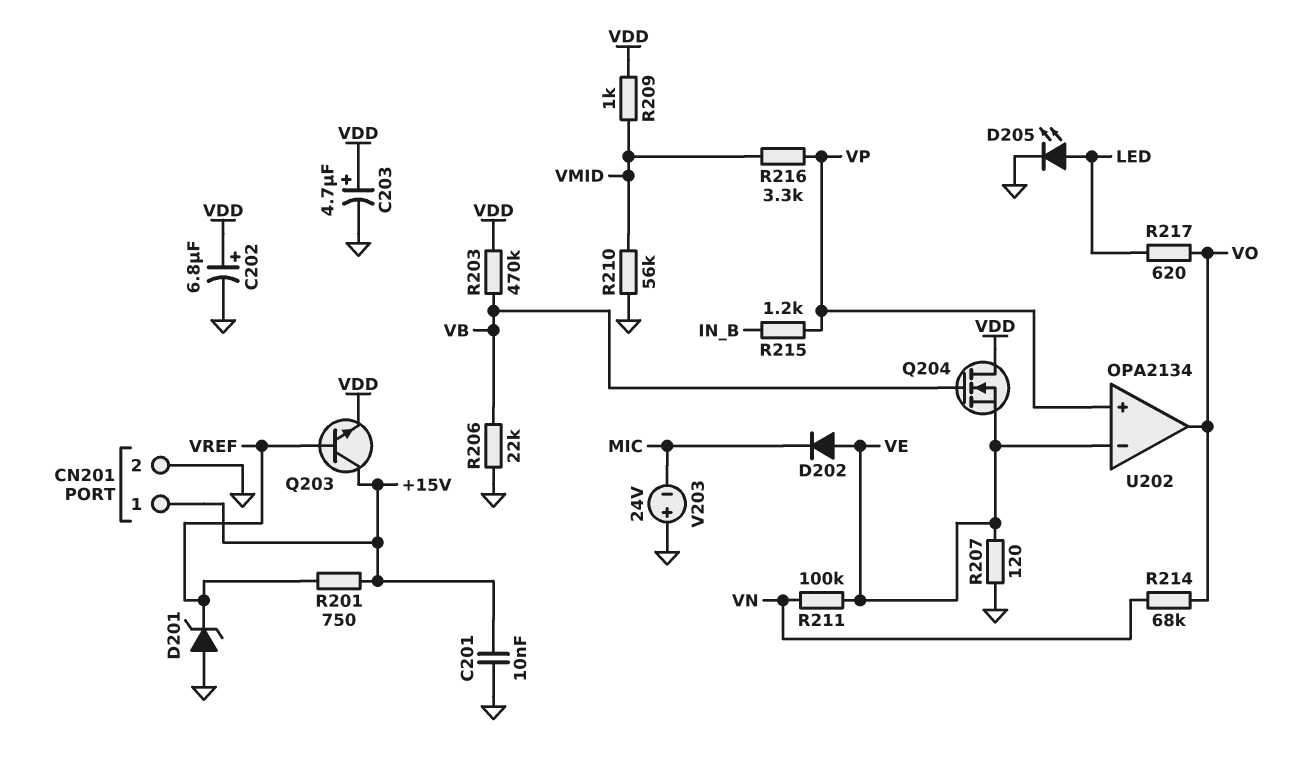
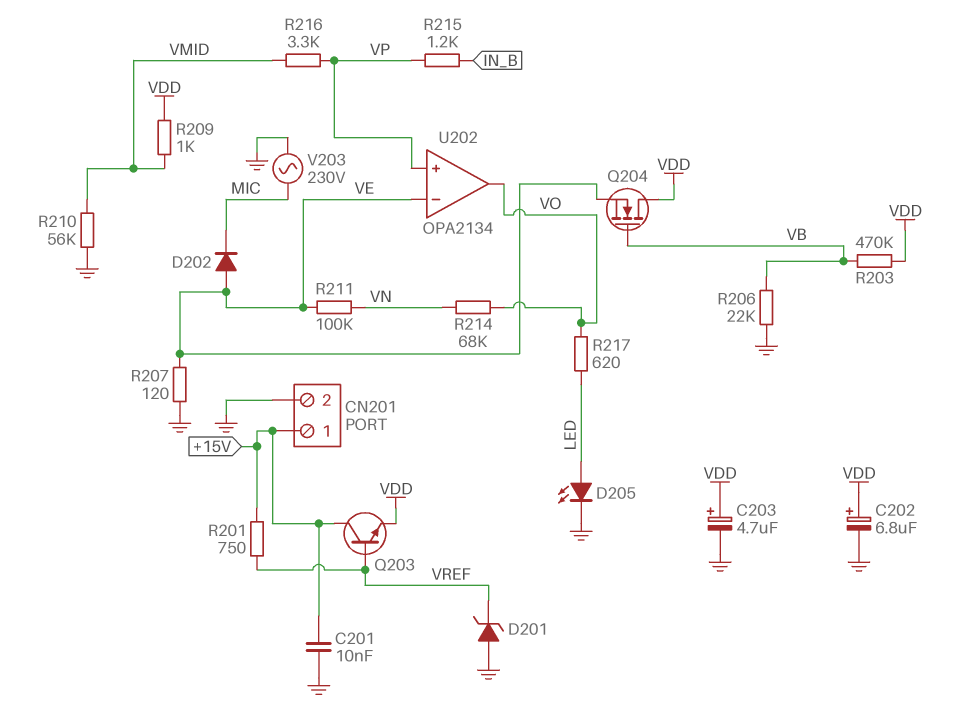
V203: 24V (plus GND, minus MIC) -> AC 230V (GND, MIC)

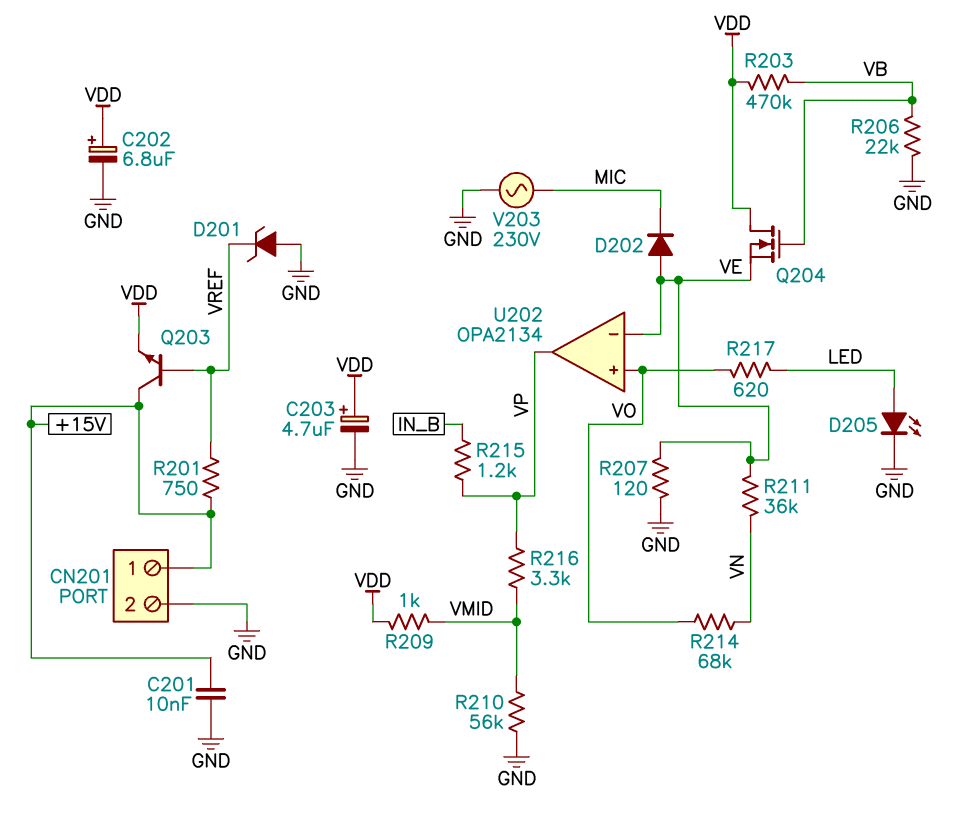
R211: 100k (VE, VN) -> 36k (VE, VN)
U202 pin in+: VP -> VO
U202 pin out: VO -> VP

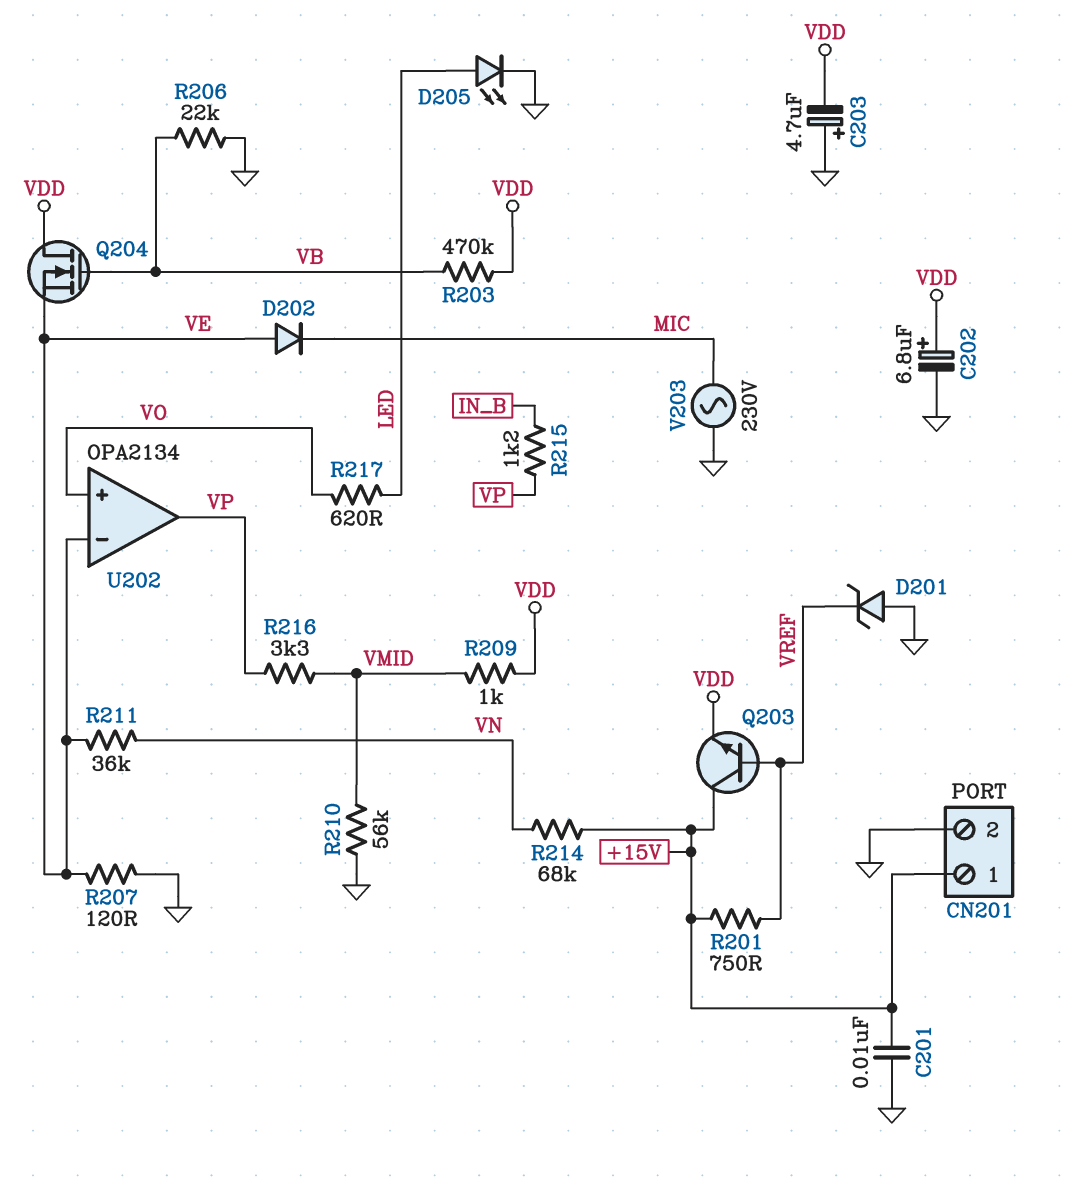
C203: 4.7uF (plus VDD, minus GND) -> 4.7uF (plus GND, minus VDD)
R214: 68k (VN, VO) -> 68k (+15V, VN)

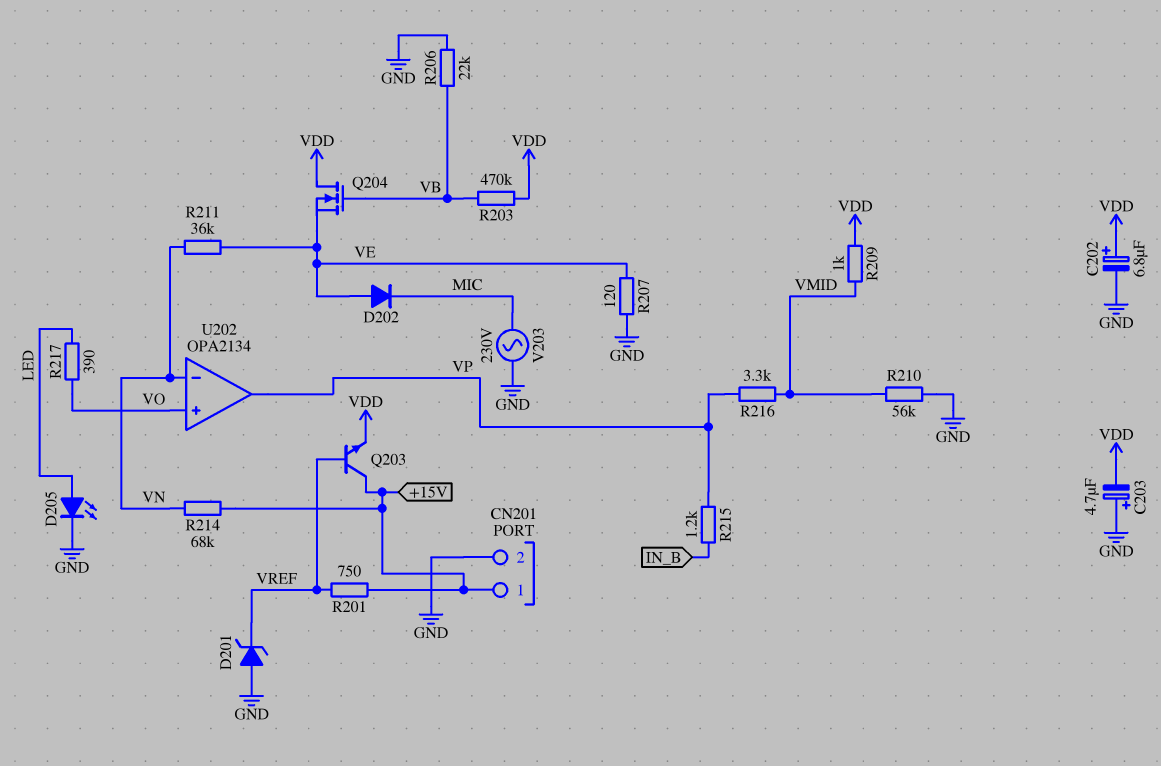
C201: 10nF (+15V, GND) -> none
R217: 620 (LED, VO) -> 390 (LED, VO)
U202 pin in-: VE -> VN

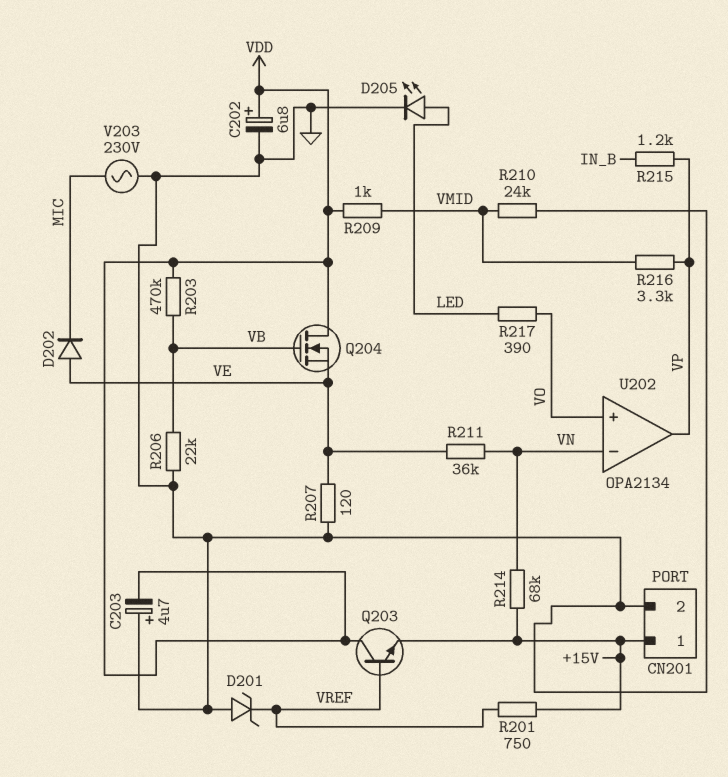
Q203: NPN (B VREF, C +15V, E VDD) -> NPN (B VREF, C VDD, E +15V)
R210: 56k (GND, VMID) -> 24k (GND, VMID)

